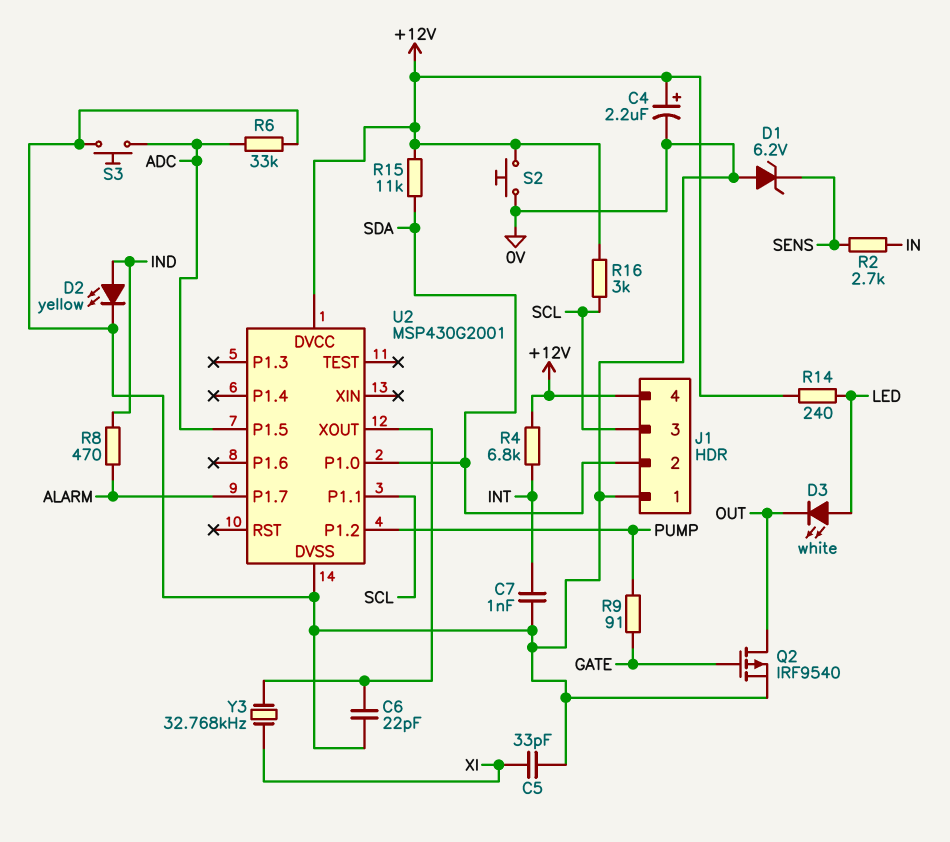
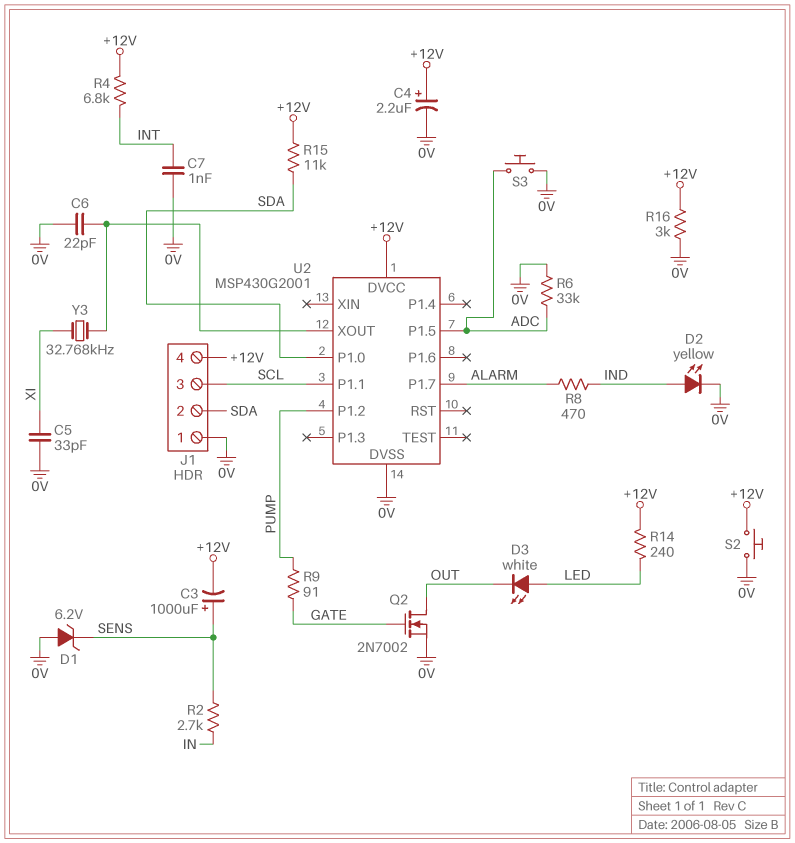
C3: none -> 1000uF (plus SENS, minus +12V)
Q2: PMOS IRF9540 (G GATE, D OUT, S 0V) -> NMOS 2N7002 (G GATE, D OUT, S 0V)
R16: 3k (+12V, SCL) -> 3k (+12V, 0V)

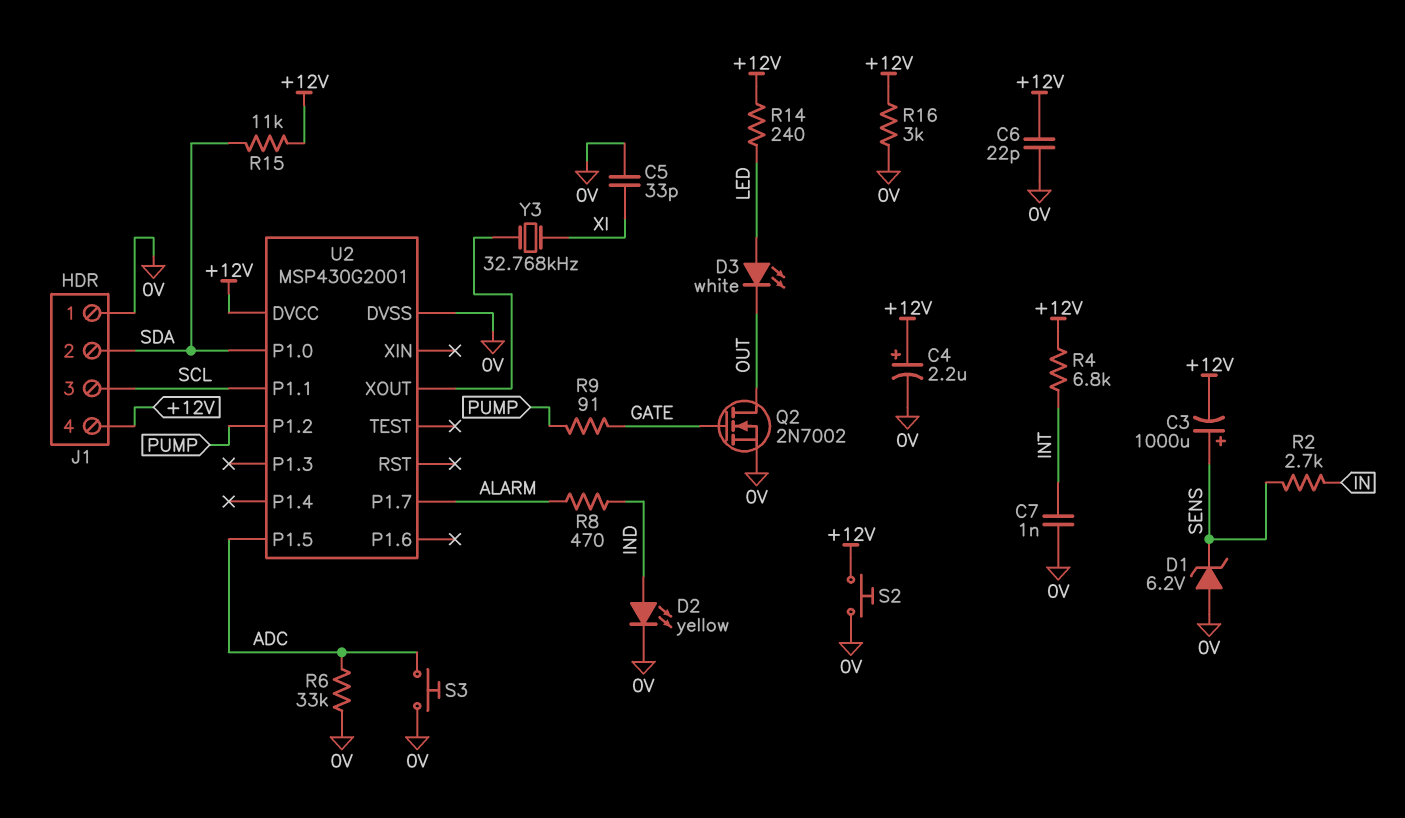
C6: 22pF (0V, U2/XOUT) -> 22pF (+12V, 0V)

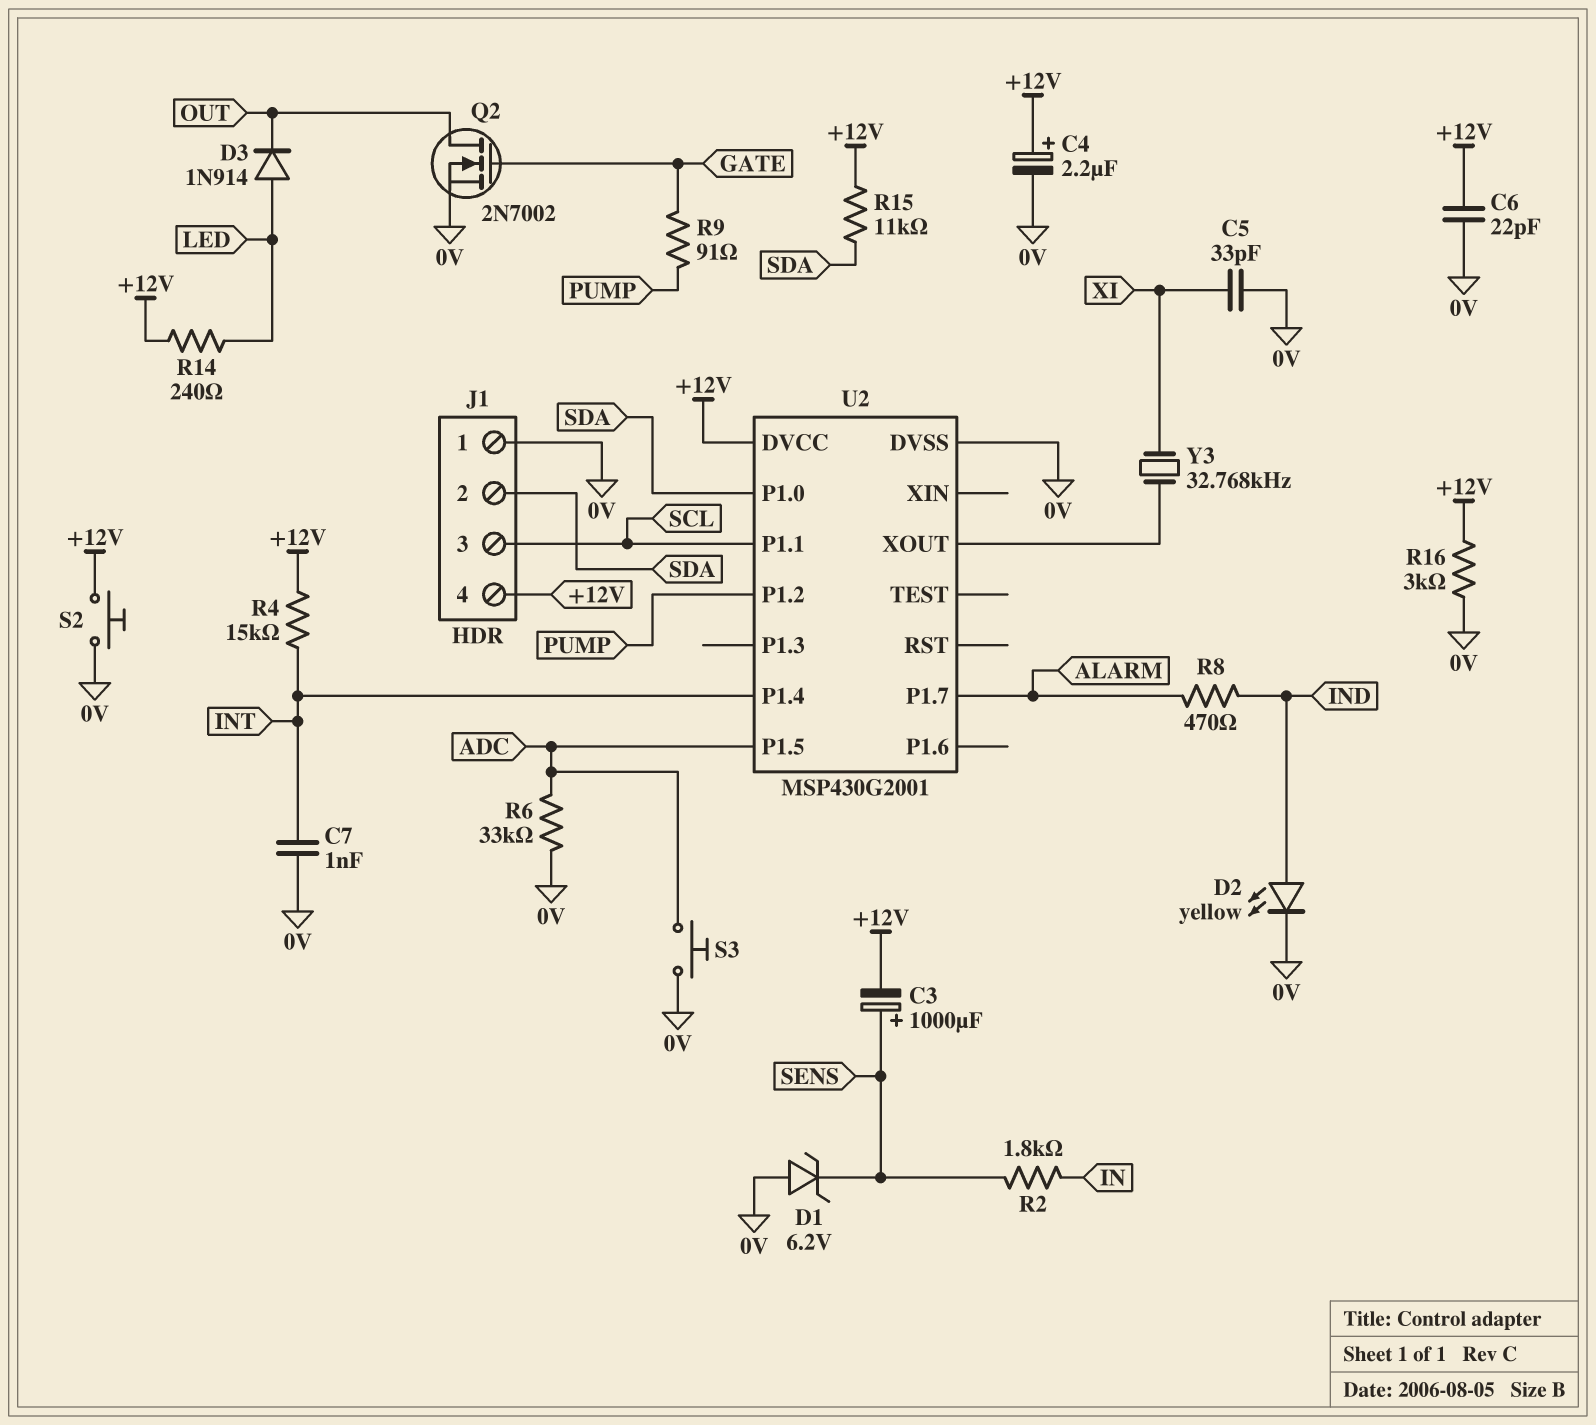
D3: LED white (A LED, K OUT) -> diode 1N914 (A LED, K OUT)
R2: 2.7k (IN, SENS) -> 1.8k (IN, SENS)
R4: 6.8k (+12V, INT) -> 15k (+12V, INT)
U2 pin P1.4: none -> INT

